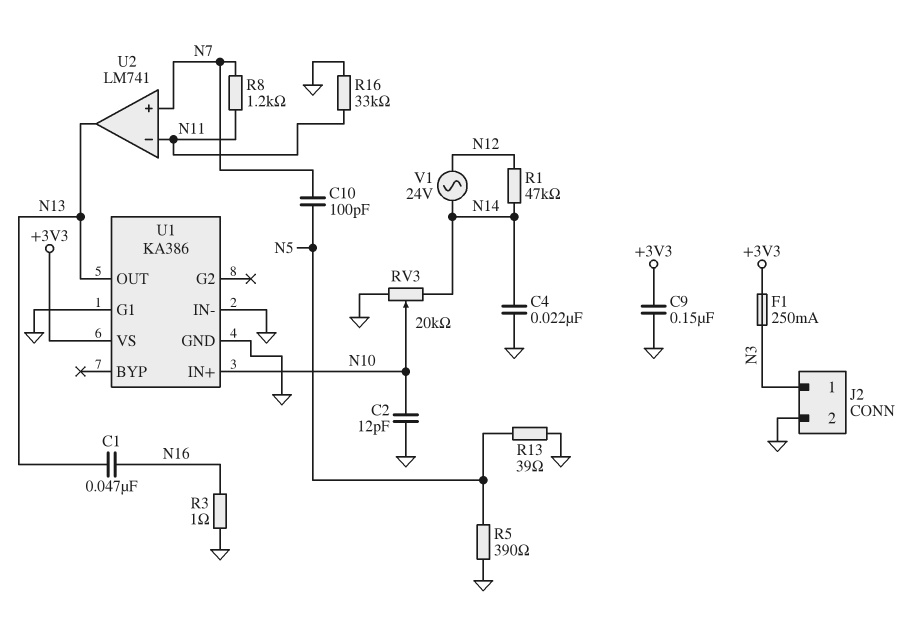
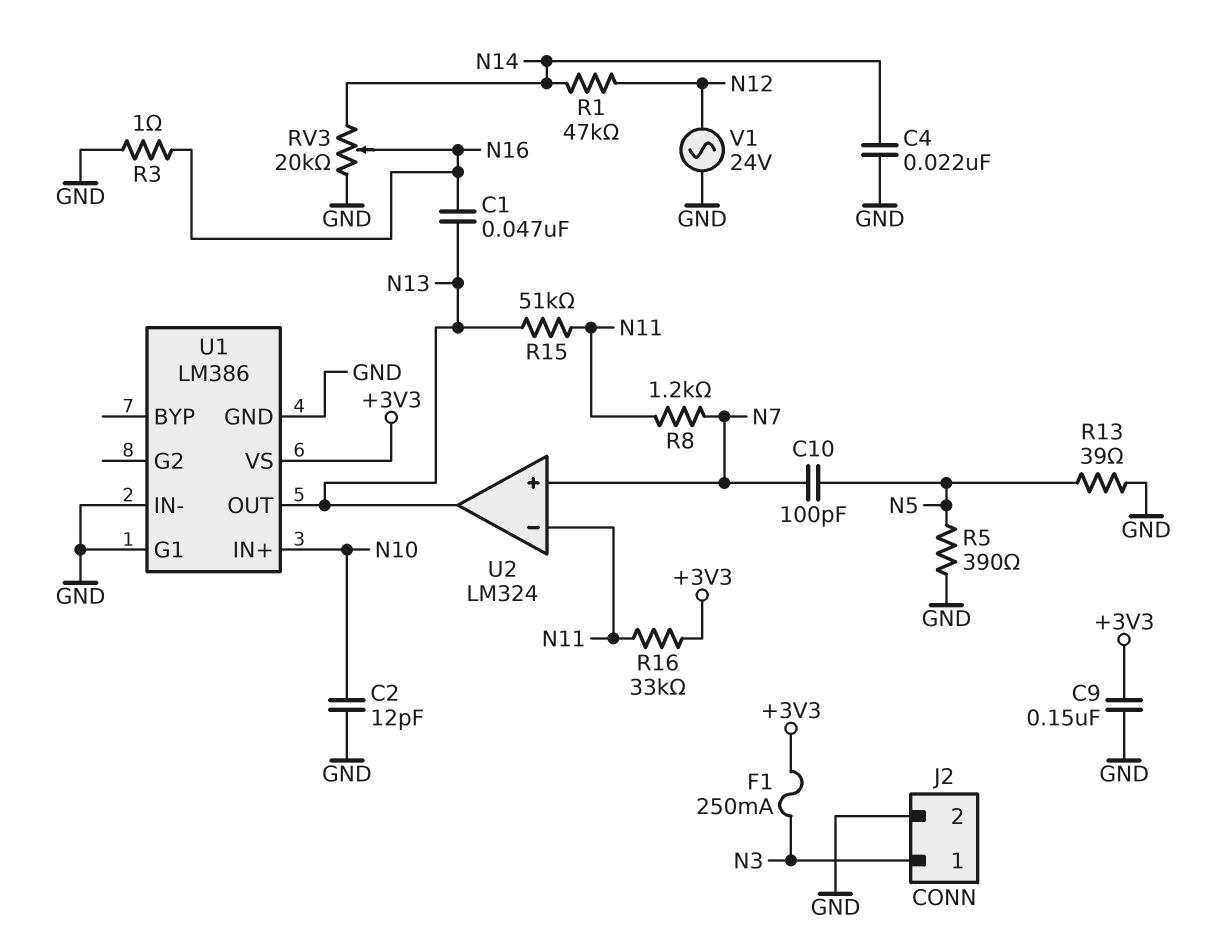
R15: none -> 51k (N11, N13)
R16: 33k (GND, N11) -> 33k (+3V3, N11)
RV3: 20k (GND, N14, wiper N10) -> 20k (GND, N14, wiper N16)
U1: KA386 -> LM386
U2: LM741 -> LM324
V1: AC 24V (N12, N14) -> AC 24V (GND, N12)

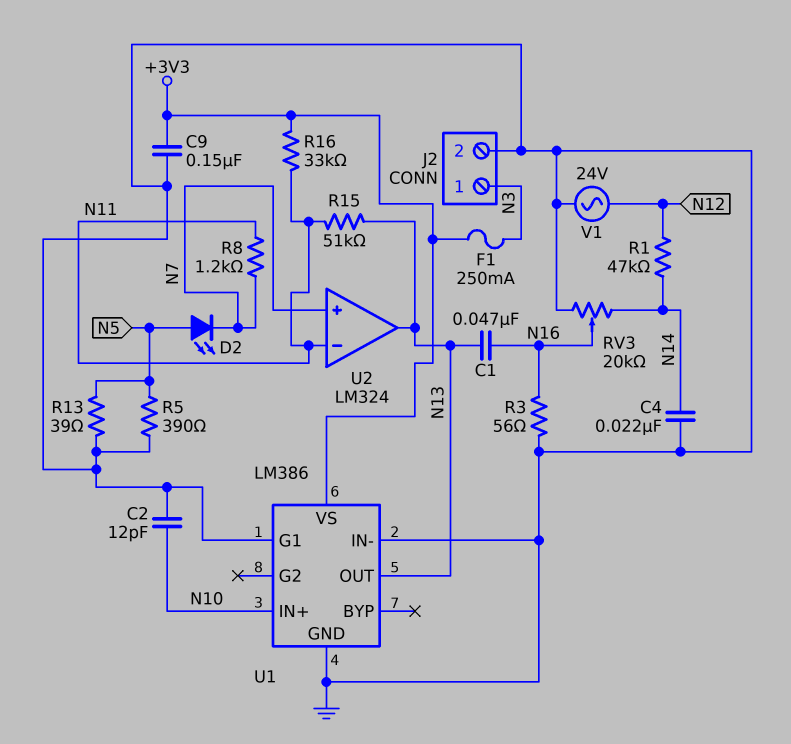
C10: 100pF (N5, N7) -> none
D2: none -> LED (A N5, K N7)
R3: 1 (GND, N16) -> 56 (GND, N16)

